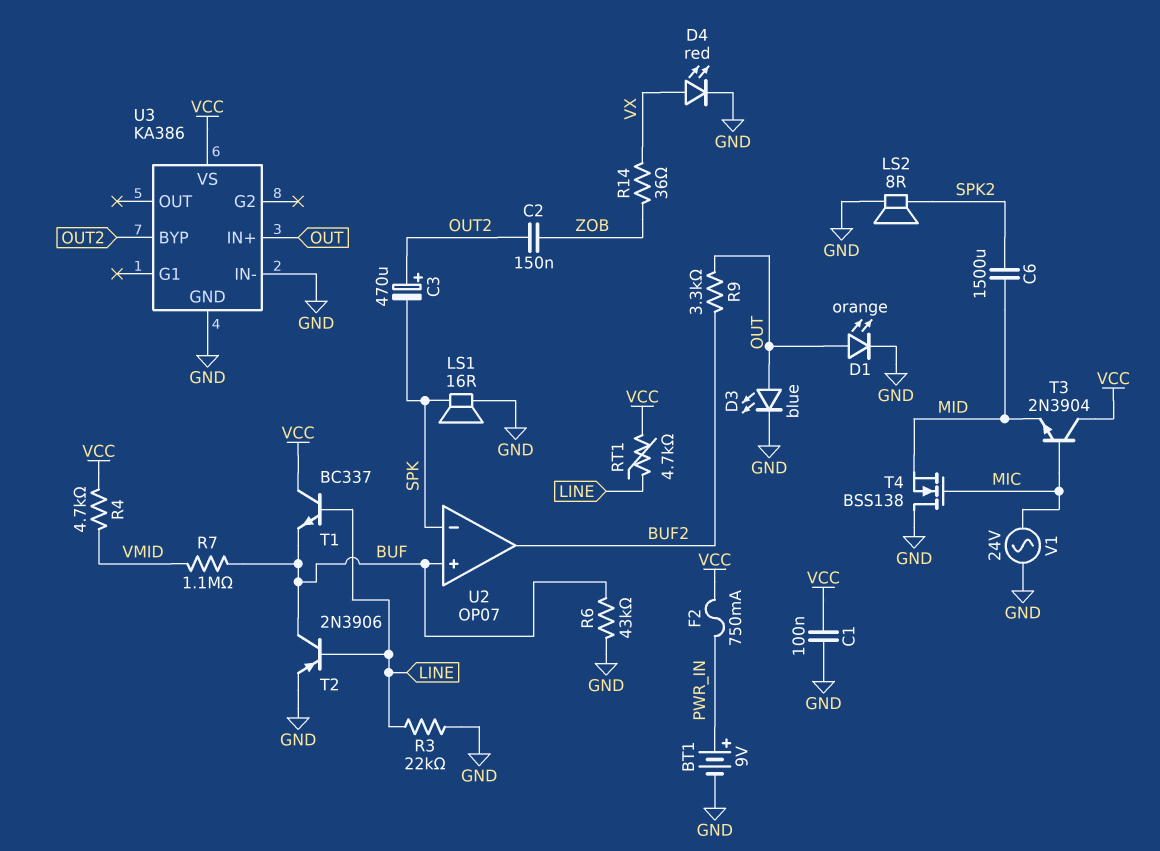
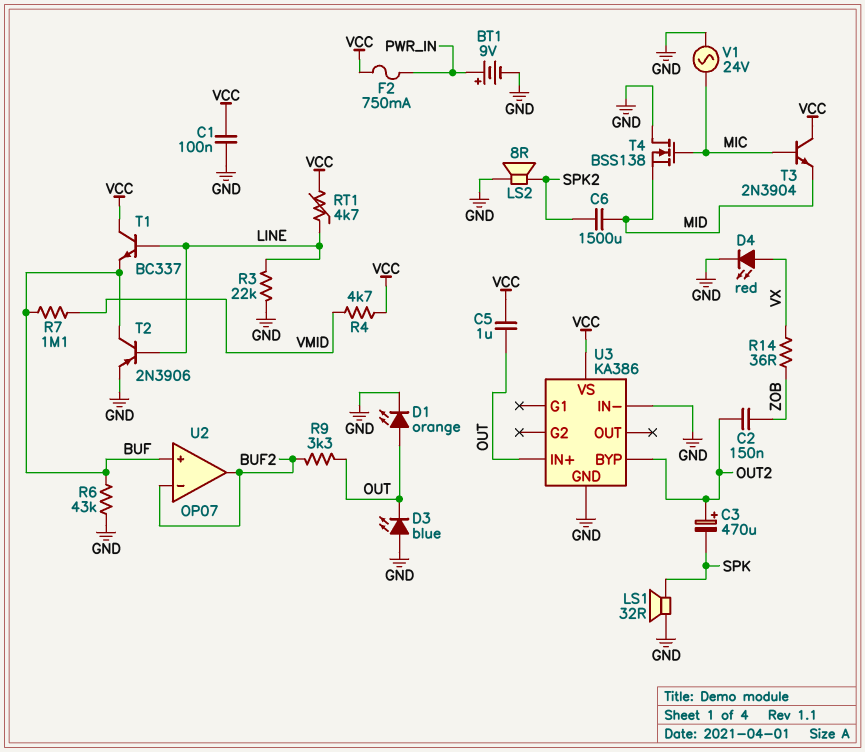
C5: none -> 1uF (OUT, VCC)
D3: LED blue (A OUT, K GND) -> LED blue (A GND, K OUT)
LS1: speaker 16R (GND, SPK) -> speaker 32R (GND, SPK)
U2 pin in-: SPK -> BUF2

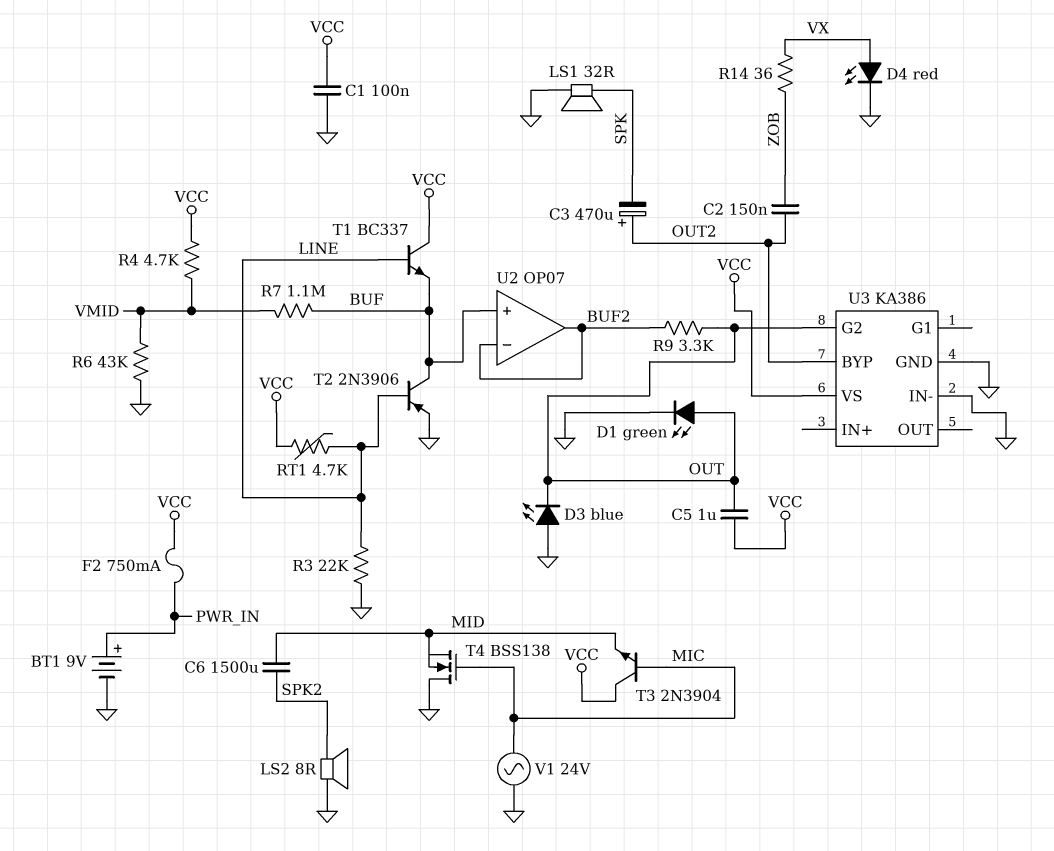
D1: LED orange (A OUT, K GND) -> LED green (A OUT, K GND)
R6: 43k (BUF, GND) -> 43k (GND, VMID)
U3 pin G2: none -> OUT
U3 pin IN+: OUT -> none

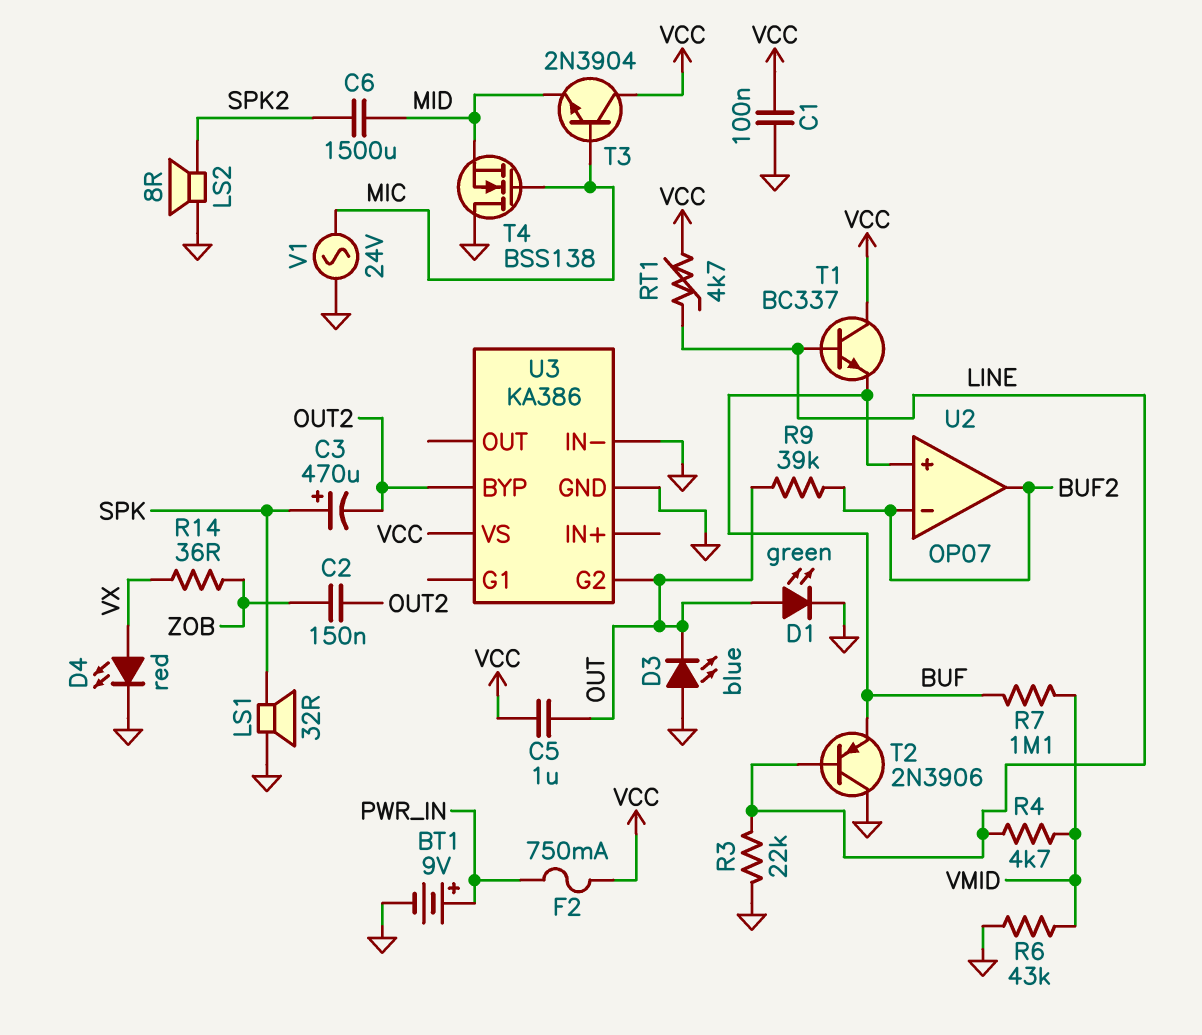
C3: 470uF (plus OUT2, minus SPK) -> 470uF (plus SPK, minus OUT2)
R4: 4.7k (VCC, VMID) -> 4.7k (LINE, VMID)
R9: 3.3k (BUF2, OUT) -> 39k (BUF2, OUT)
T2: PNP 2N3906 (B LINE, C BUF, E GND) -> PNP 2N3906 (B LINE, C GND, E BUF)

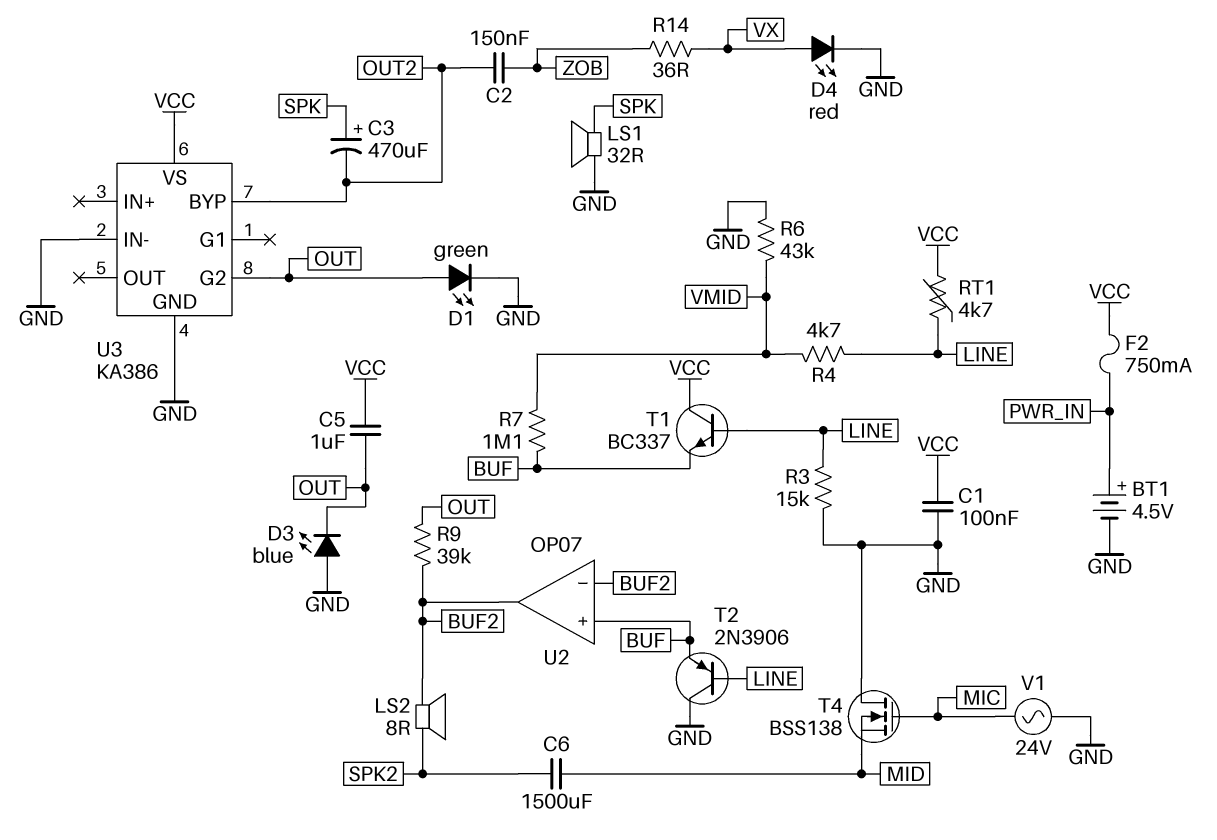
BT1: 9V (plus PWR_IN, minus GND) -> 4.5V (plus PWR_IN, minus GND)
LS2: speaker 8R (GND, SPK2) -> speaker 8R (BUF2, SPK2)
R3: 22k (GND, LINE) -> 15k (GND, LINE)
T3: NPN 2N3904 (B MIC, C VCC, E MID) -> none

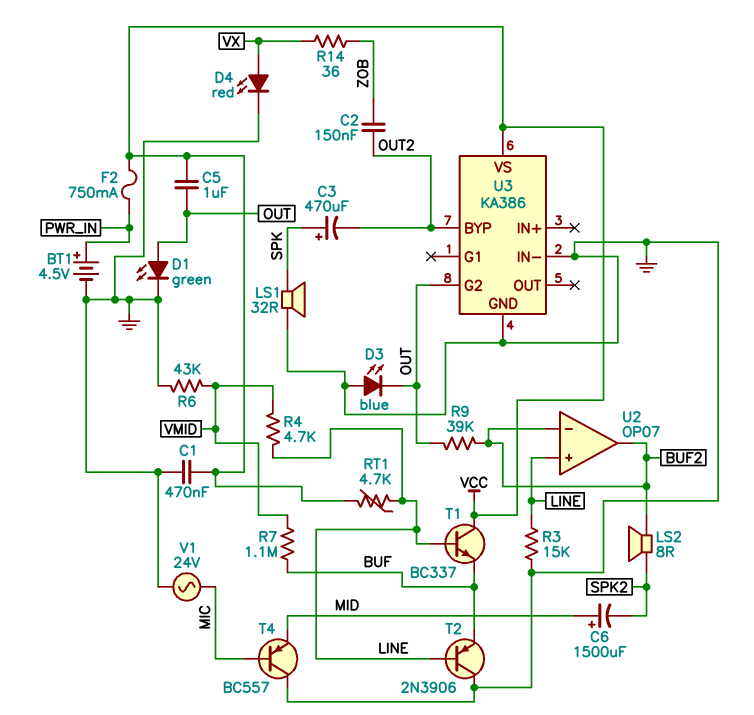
C1: 100nF (GND, VCC) -> 470nF (GND, VCC)
C6: 1500uF (MID, SPK2) -> 1500uF (plus MID, minus SPK2)
T4: NMOS BSS138 (G MIC, D GND, S MID) -> PNP BC557 (B MIC, C GND, E MID)
U2 pin in+: BUF -> LINE

